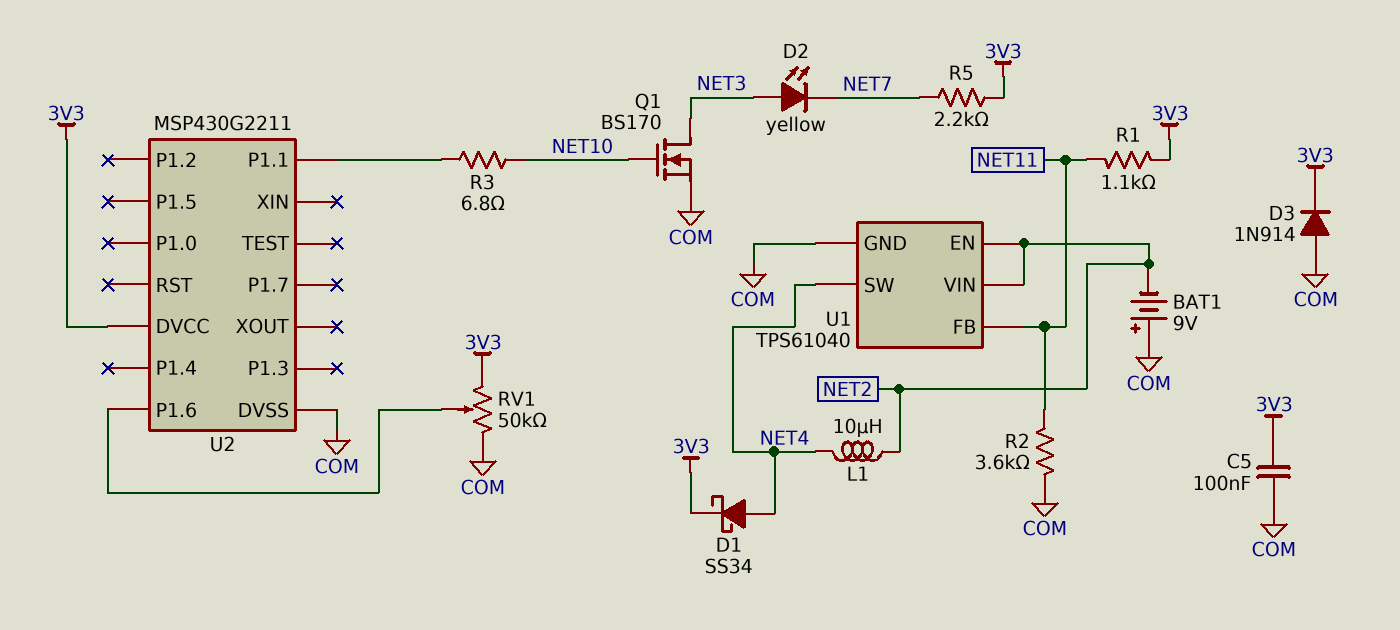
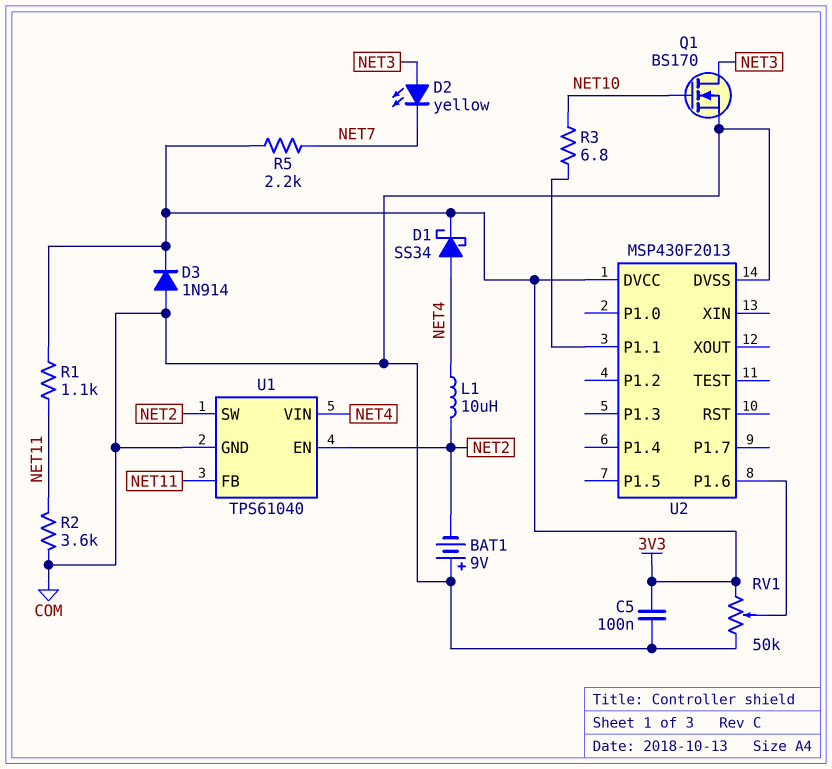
U1 pin SW: NET4 -> NET2
U1 pin VIN: NET2 -> NET4
U2: MSP430G2211 -> MSP430F2013

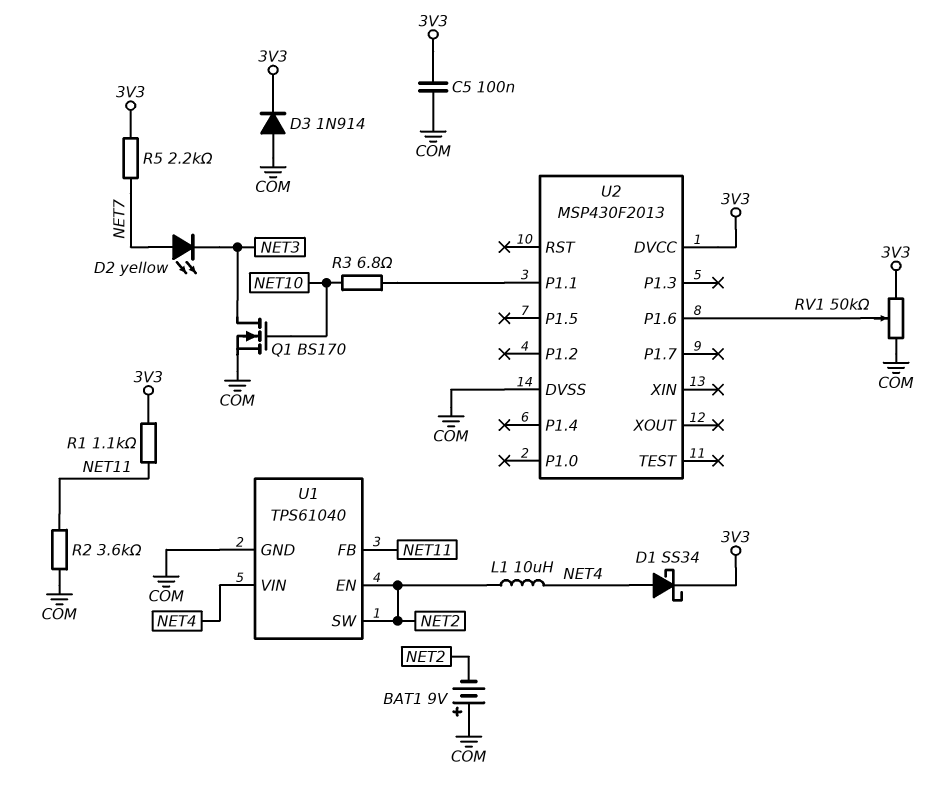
D2: LED yellow (A NET3, K NET7) -> LED yellow (A NET7, K NET3)

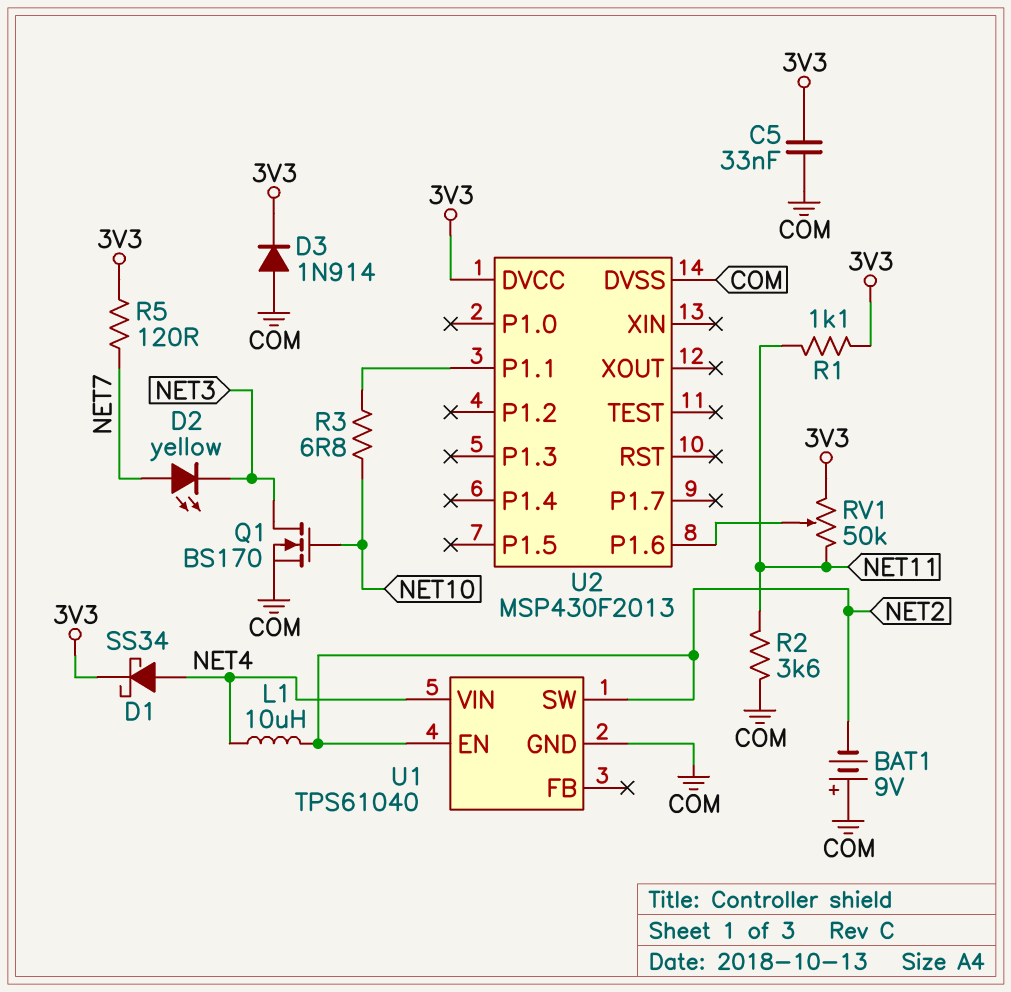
C5: 100nF (3V3, COM) -> 33nF (3V3, COM)
R5: 2.2k (3V3, NET7) -> 120 (3V3, NET7)
RV1: 50k (3V3, COM, wiper U2/P1.6) -> 50k (3V3, NET11, wiper U2/P1.6)
U1 pin FB: NET11 -> none

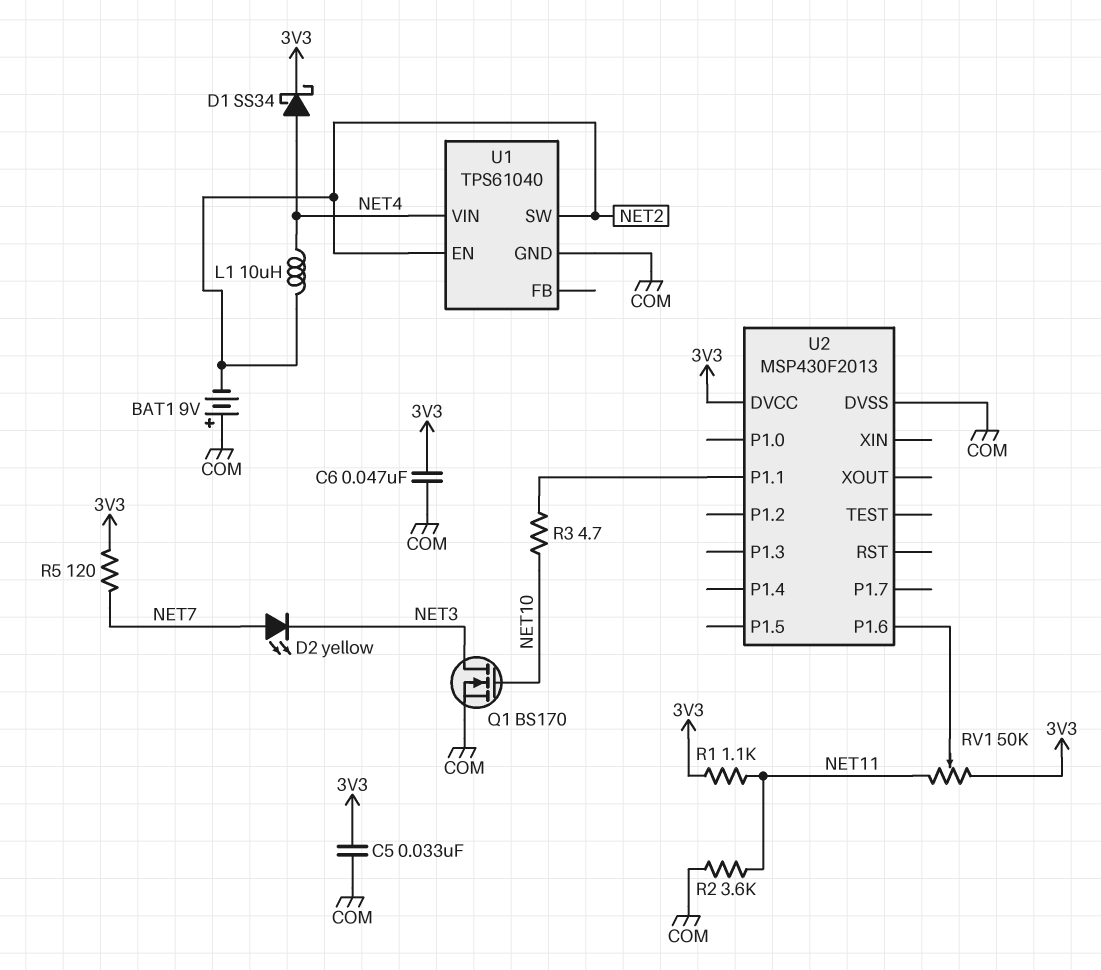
C6: none -> 47nF (3V3, COM)
D3: diode 1N914 (A COM, K 3V3) -> none
R3: 6.8 (NET10, U2/P1.1) -> 4.7 (NET10, U2/P1.1)

